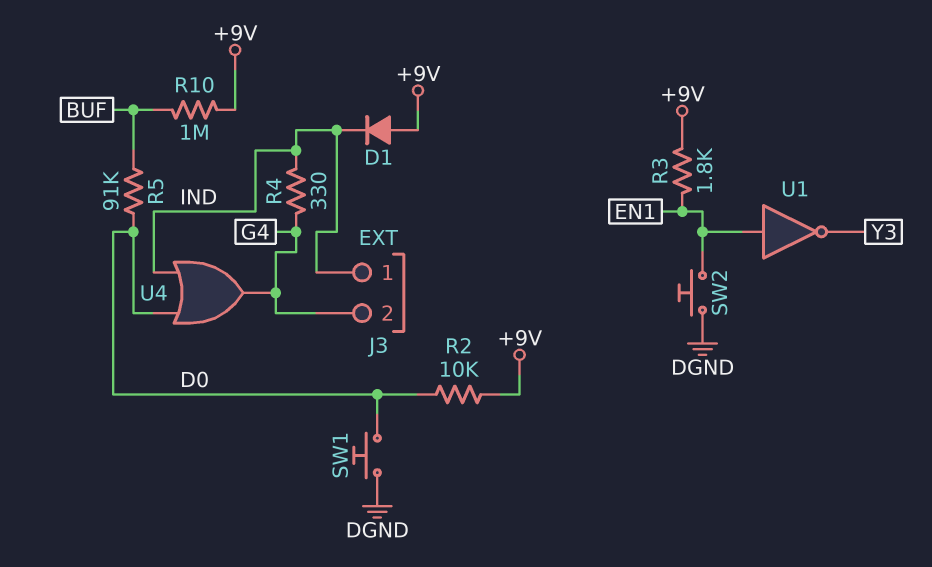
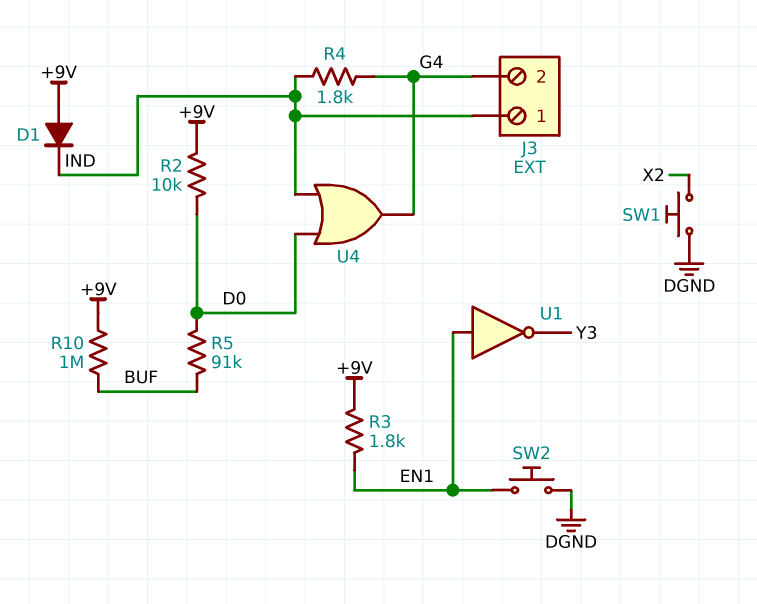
R4: 330 (G4, IND) -> 1.8k (G4, IND)
SW1: button (D0, DGND) -> button (DGND, X2)

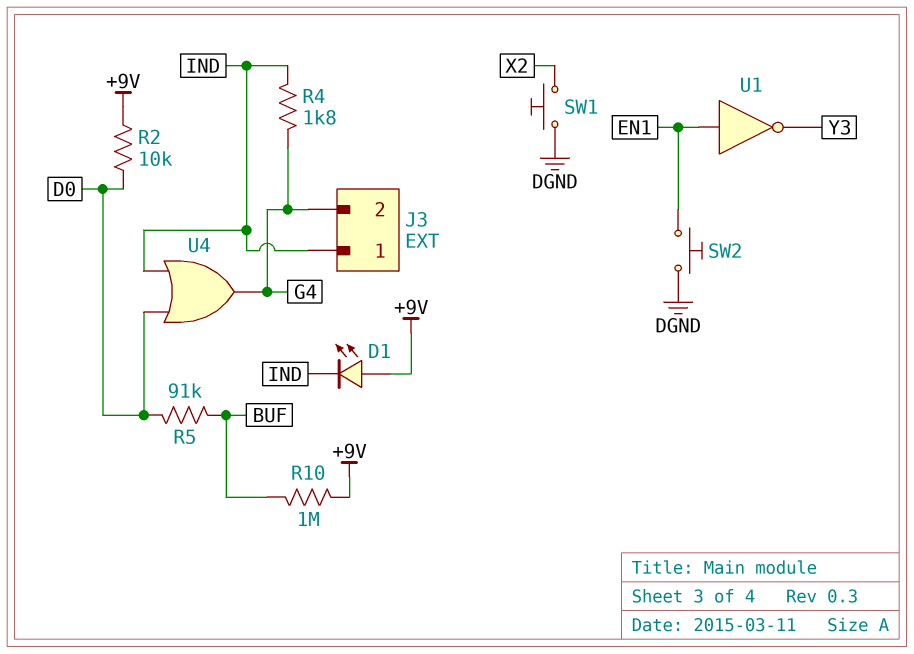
D1: diode (A +9V, K IND) -> LED (A +9V, K IND)
R3: 1.8k (+9V, EN1) -> none

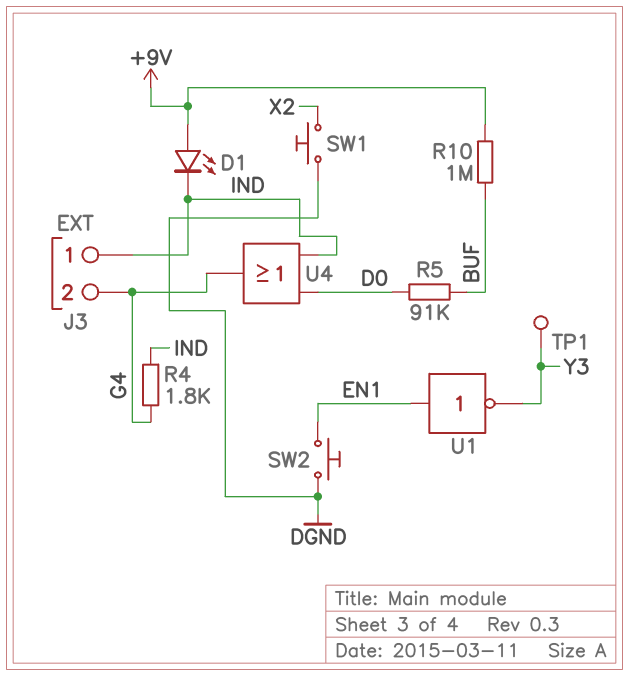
R2: 10k (+9V, D0) -> none
TP1: none -> test point (Y3)

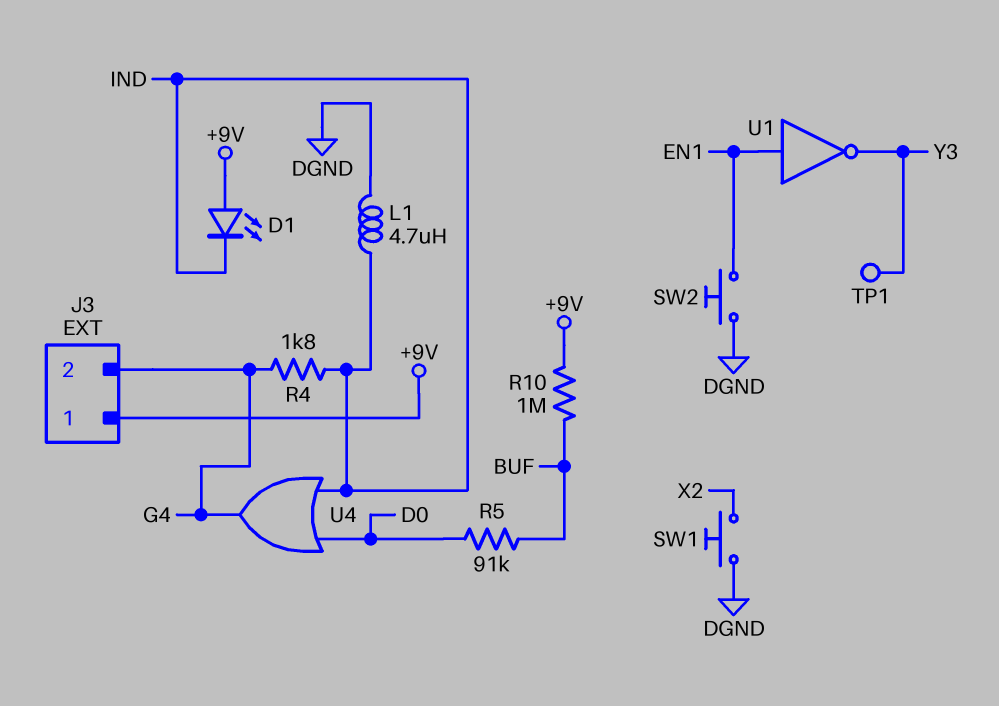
J3 pin 1: IND -> +9V
L1: none -> 4.7uH (DGND, IND)

